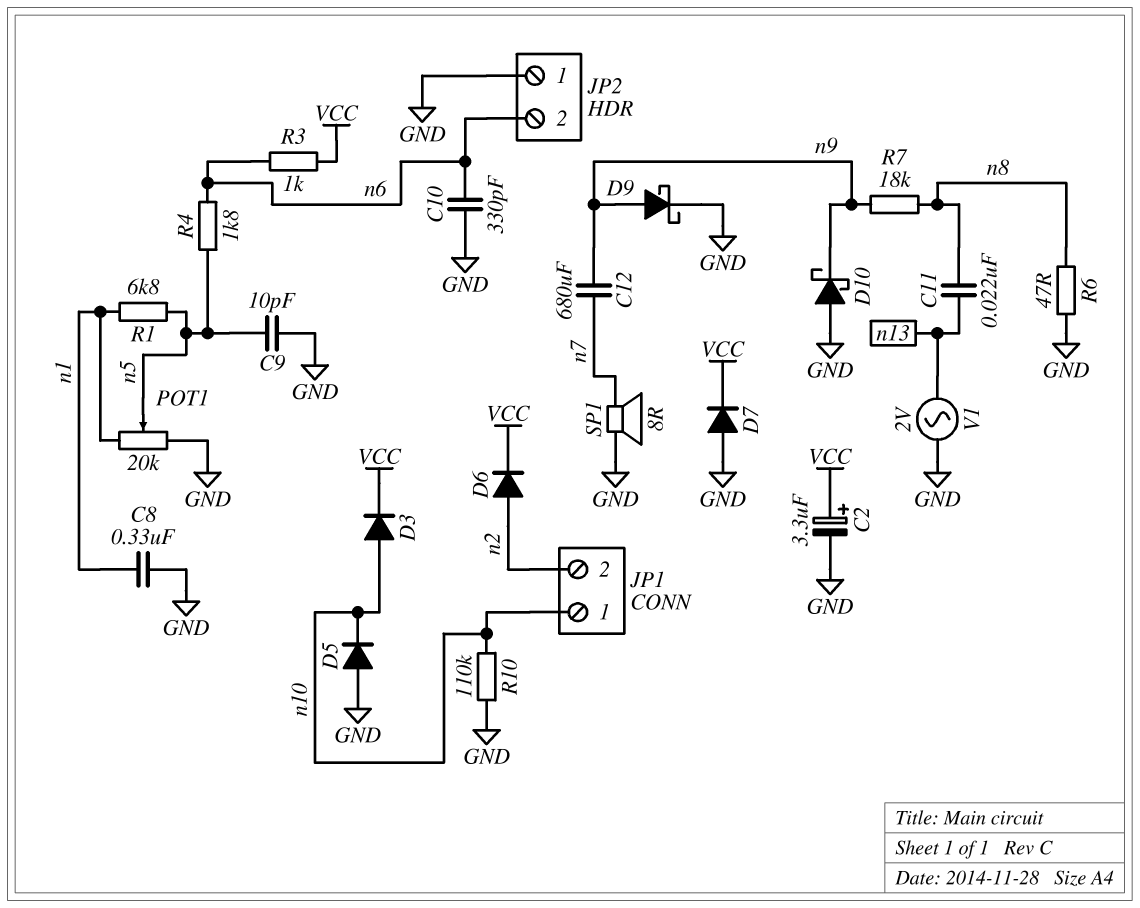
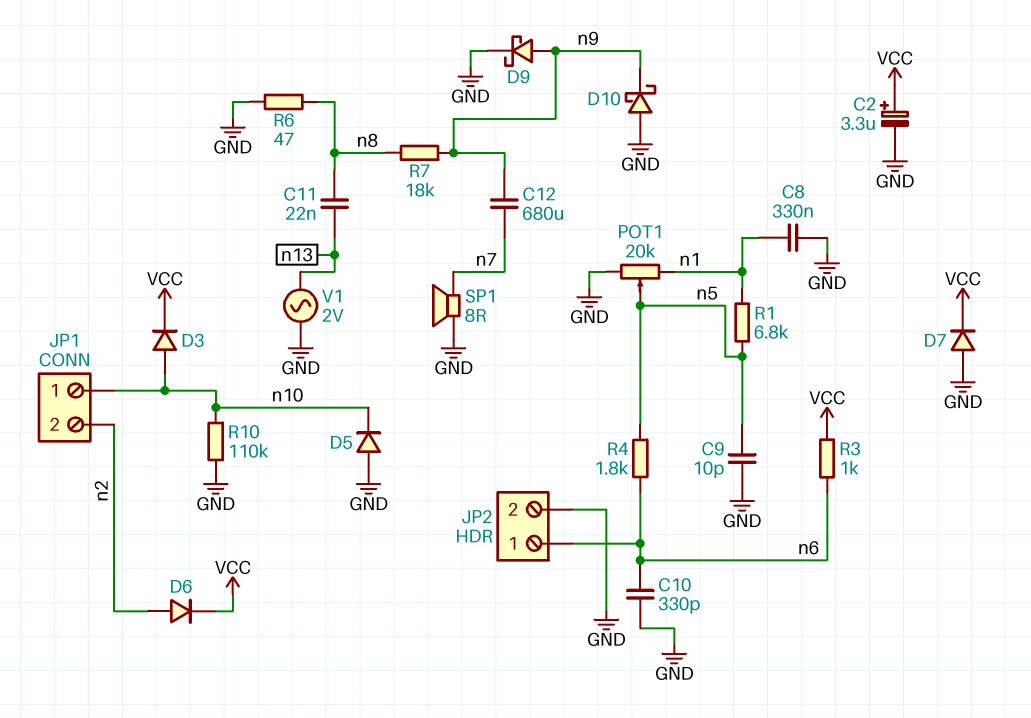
JP2 pin 1: GND -> n6
JP2 pin 2: n6 -> GND

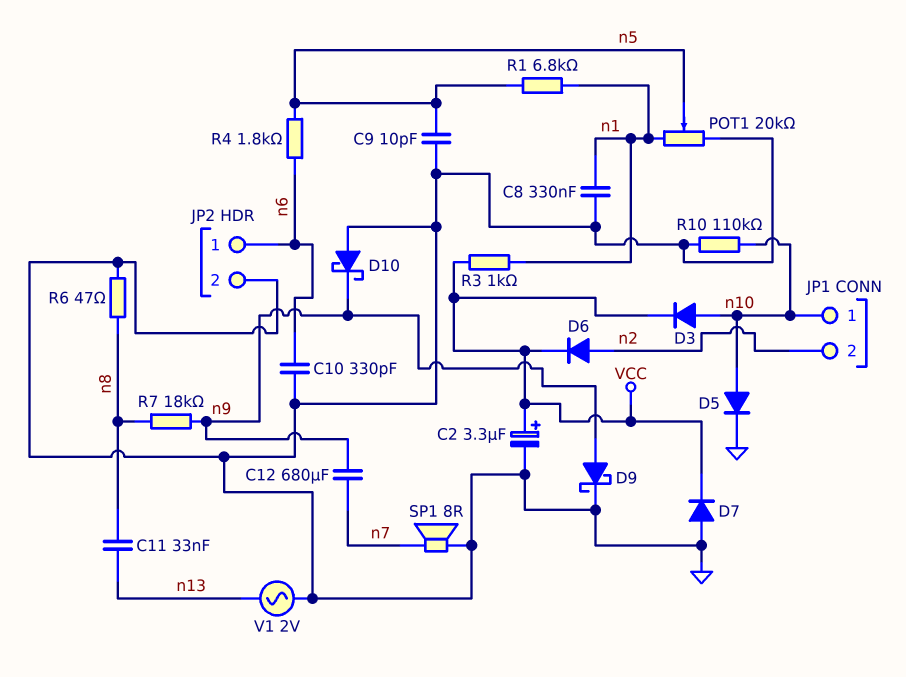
C11: 22nF (n8, n13) -> 33nF (n8, n13)
D5: diode (A GND, K n10) -> diode (A n10, K GND)
R3: 1k (VCC, n6) -> 1k (VCC, n1)

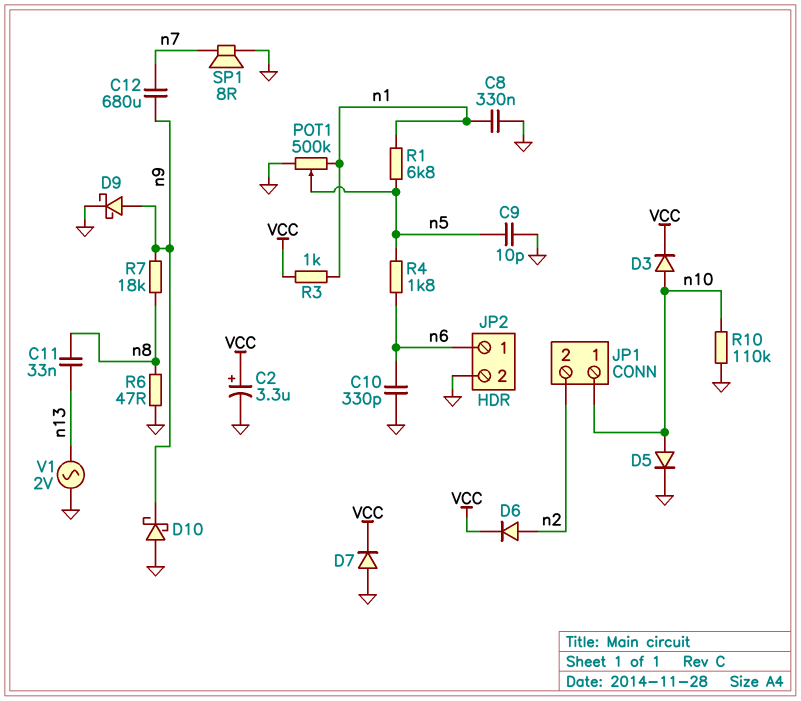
POT1: 20k (GND, n1, wiper n5) -> 500k (GND, n1, wiper n5)

